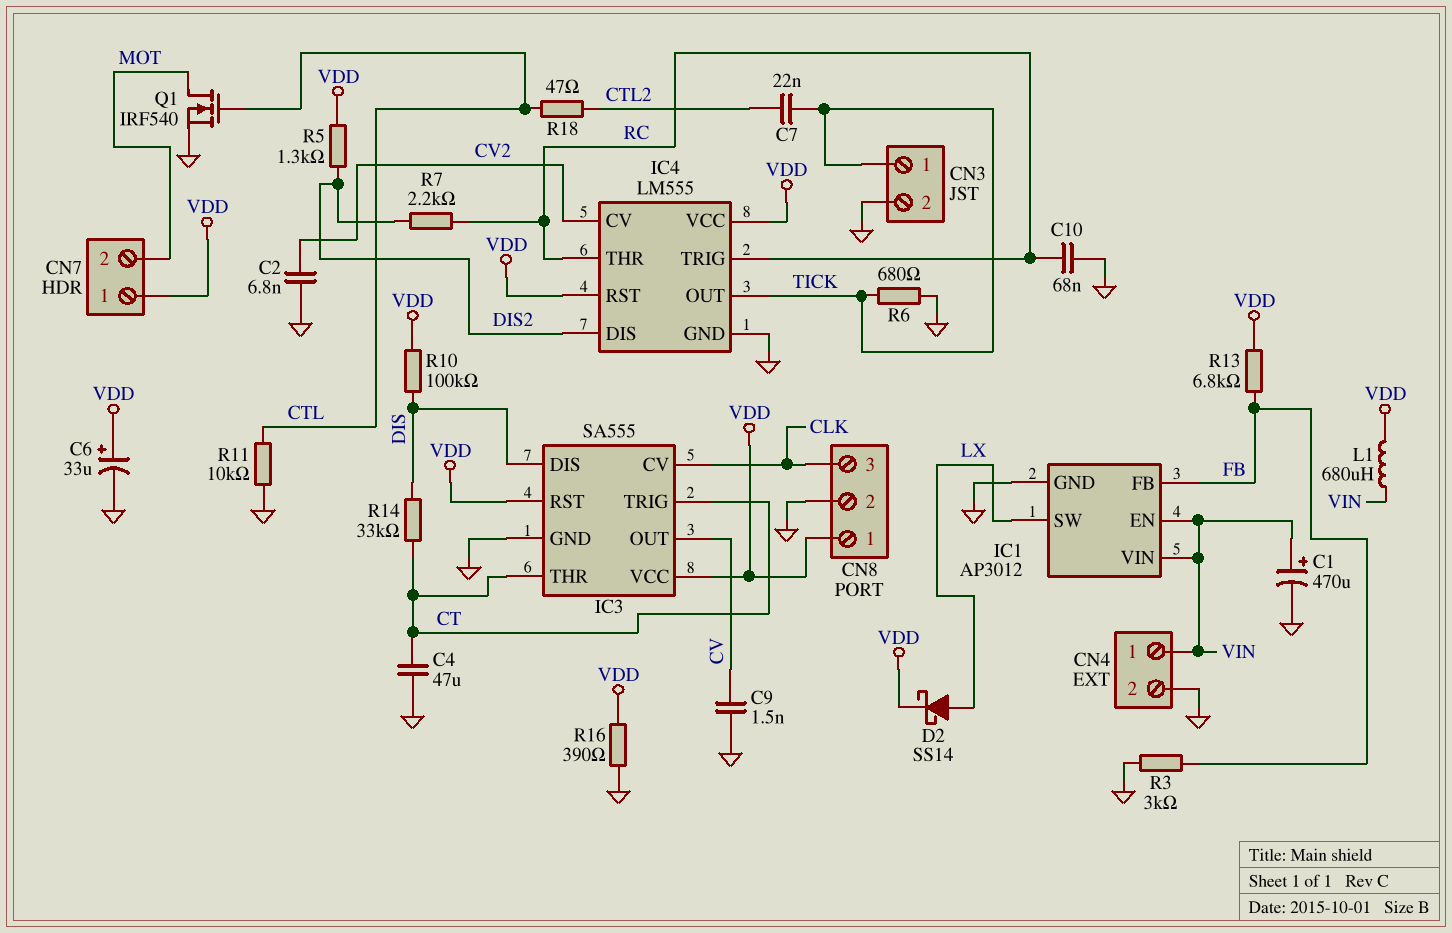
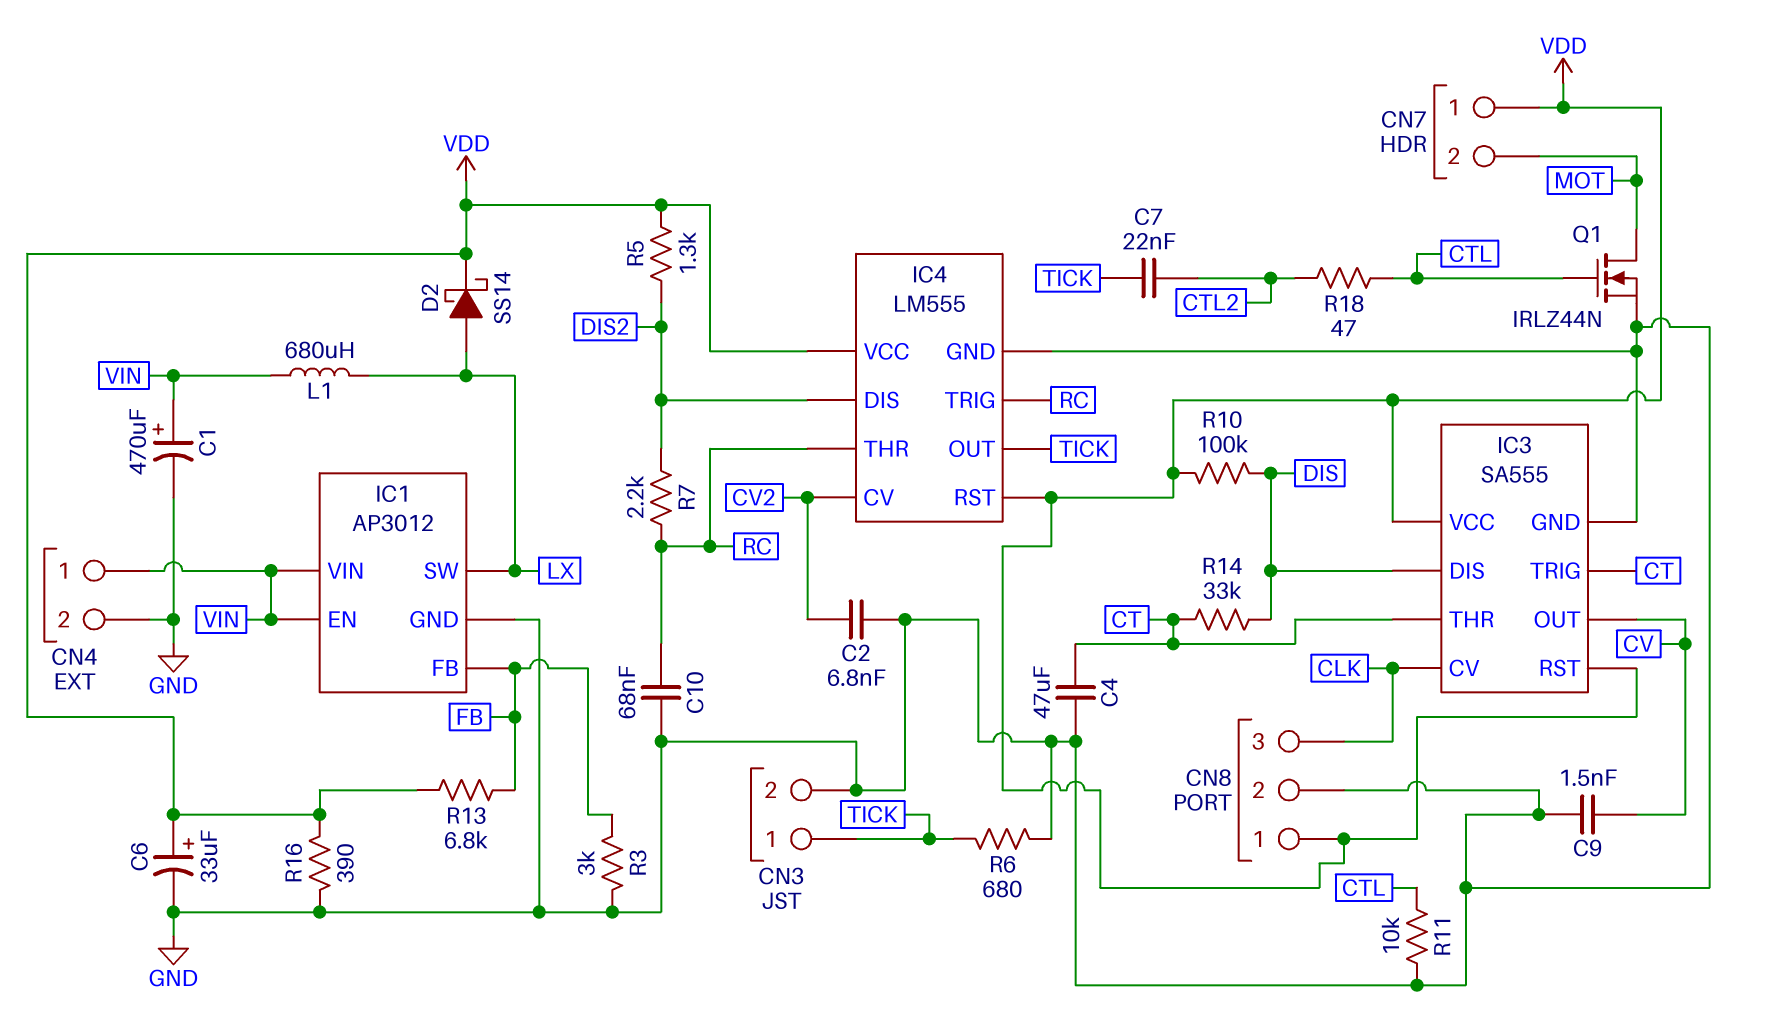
L1: 680uH (VDD, VIN) -> 680uH (LX, VIN)
Q1: NMOS IRF540 (G CTL, D MOT, S GND) -> NMOS IRLZ44N (G CTL, D MOT, S GND)

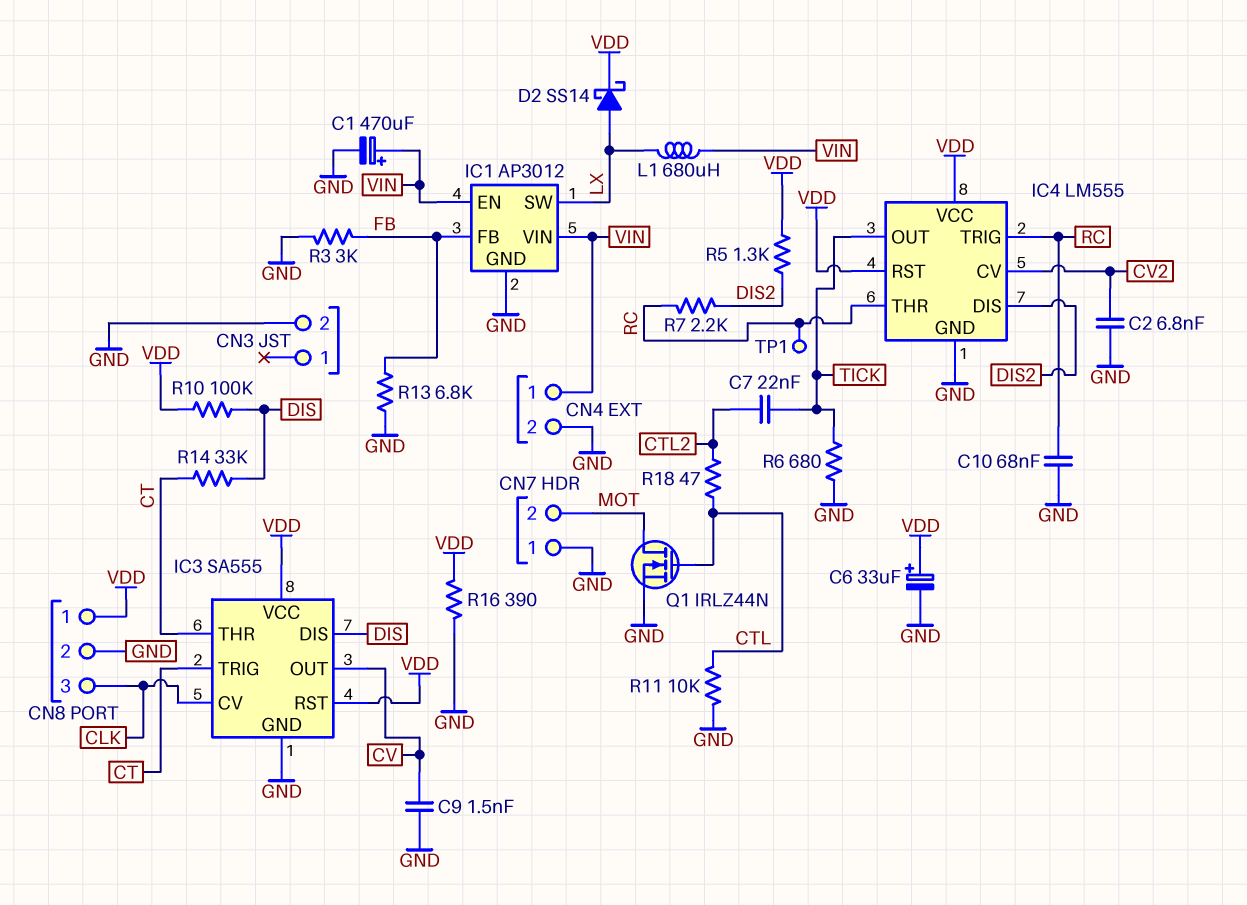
C4: 47uF (CT, GND) -> none
CN3 pin 1: TICK -> none
CN7 pin 1: VDD -> GND
R13: 6.8k (FB, VDD) -> 6.8k (FB, GND)
TP1: none -> test point (RC)

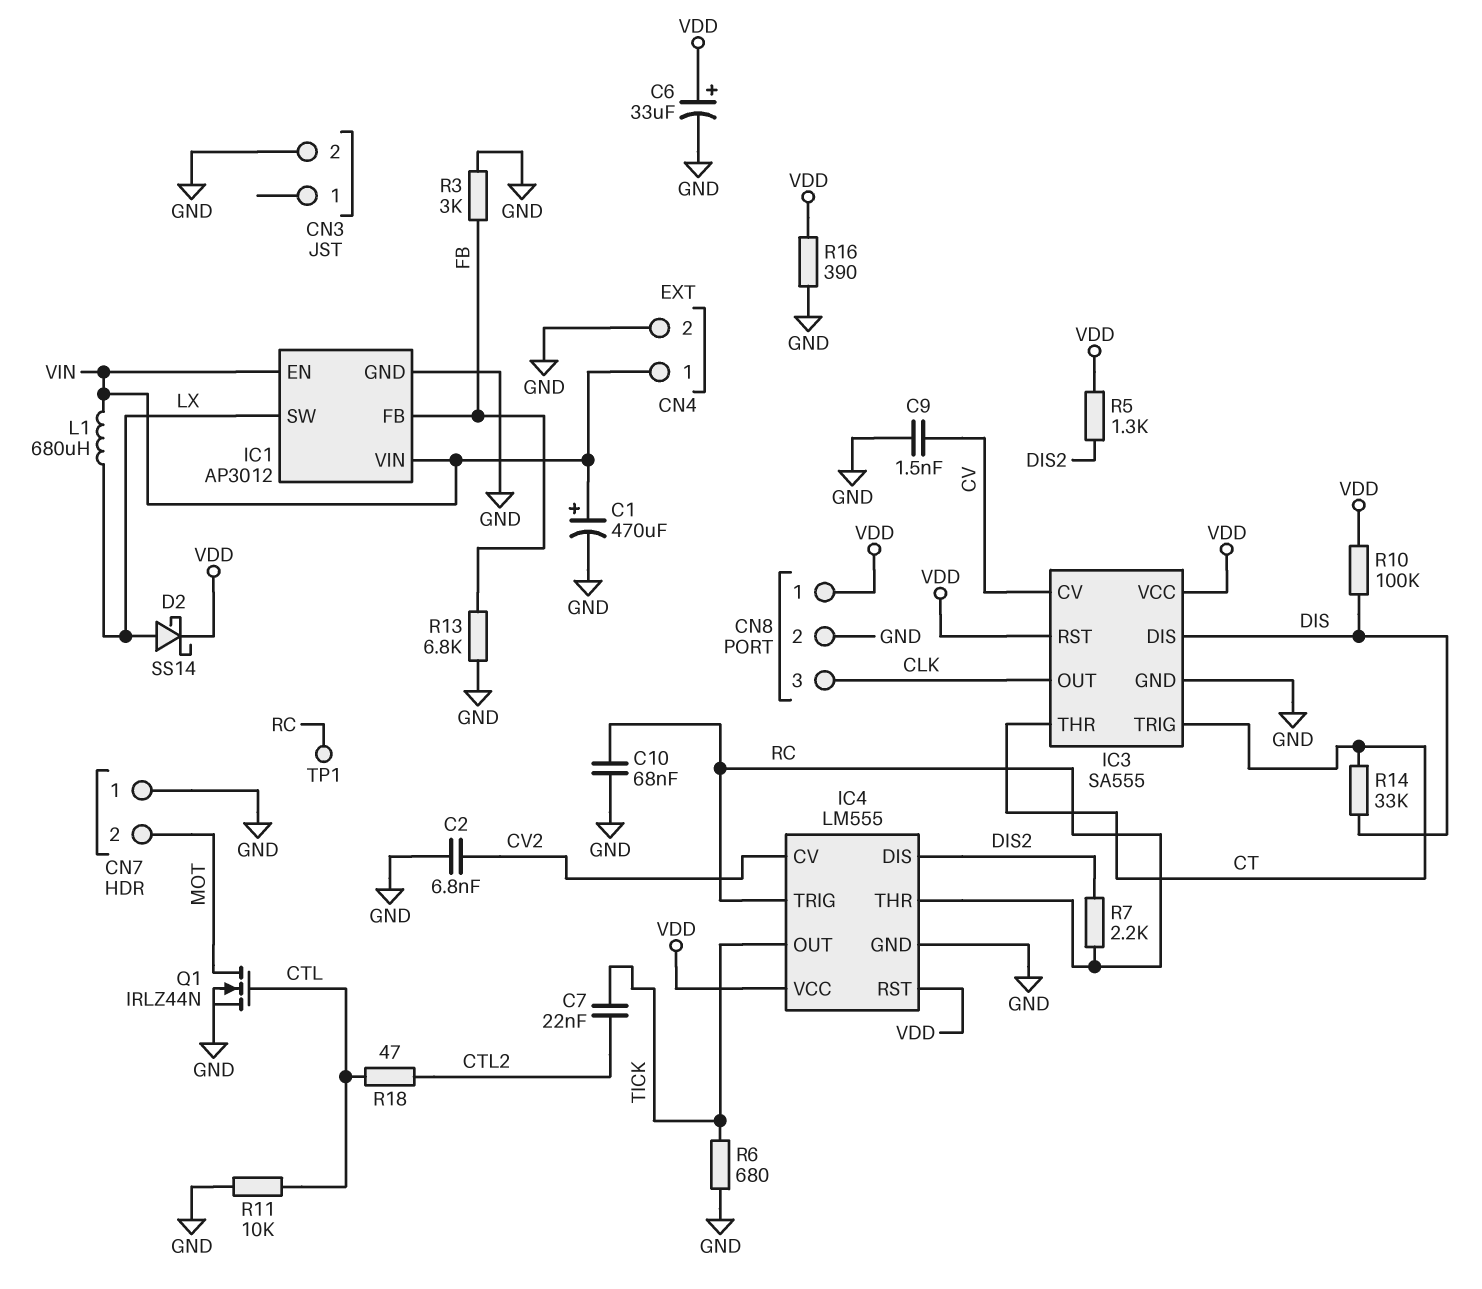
IC3 pin CV: CLK -> CV
IC3 pin OUT: CV -> CLK

